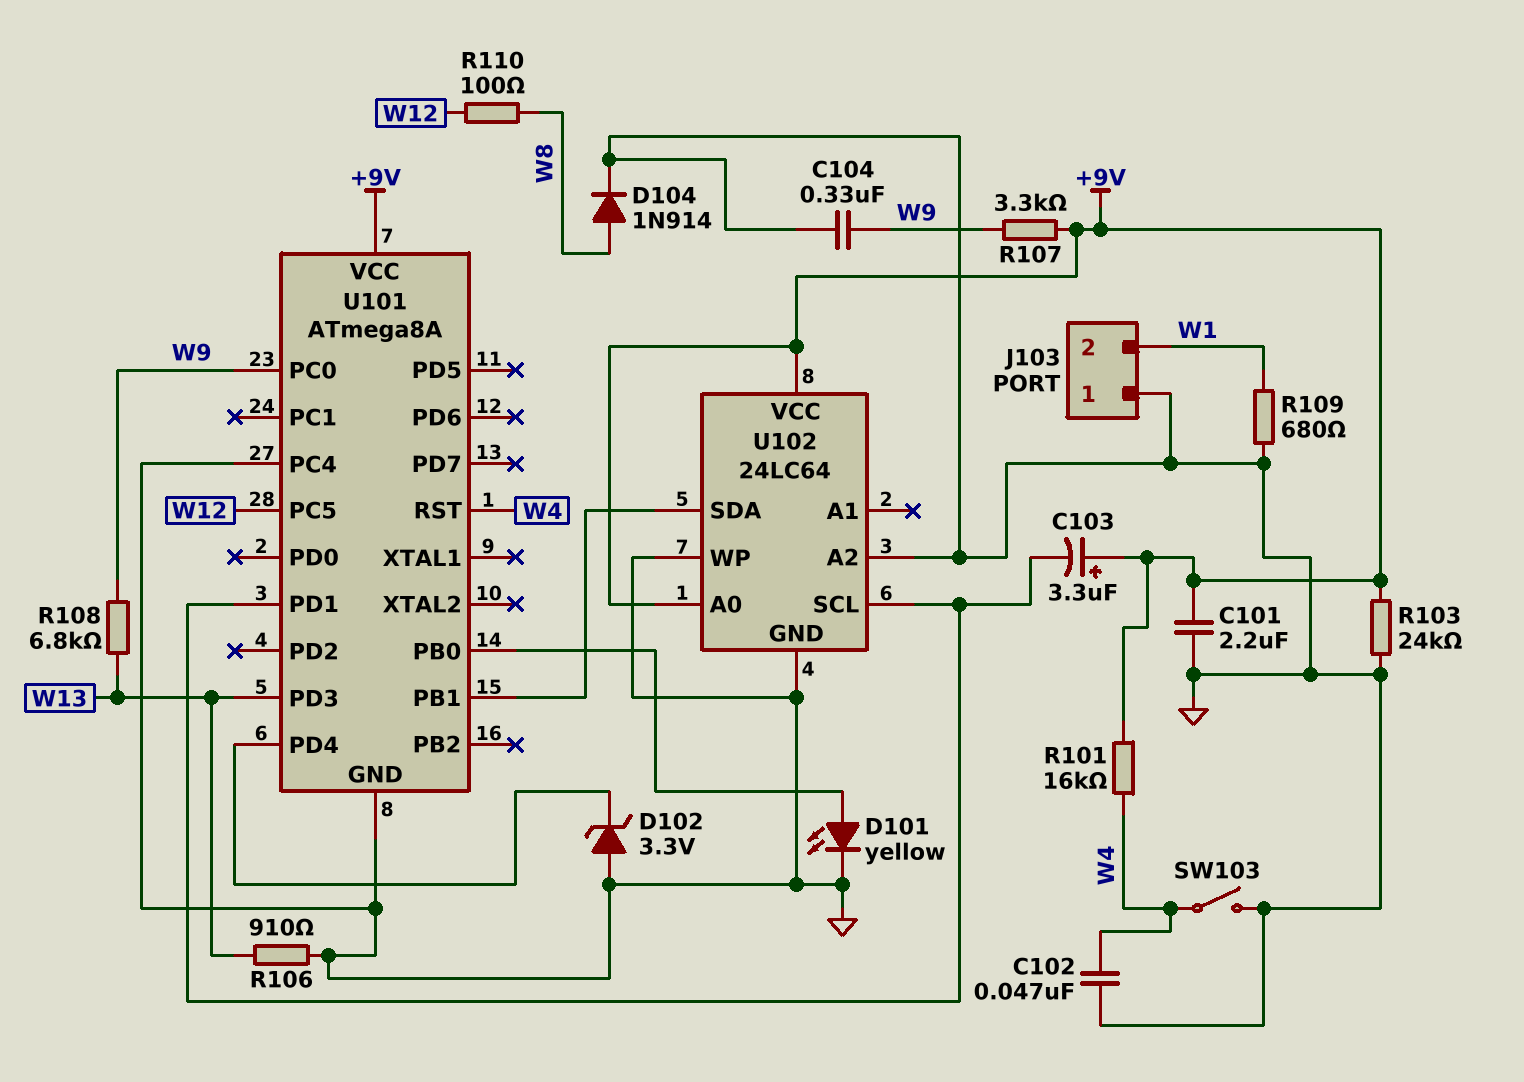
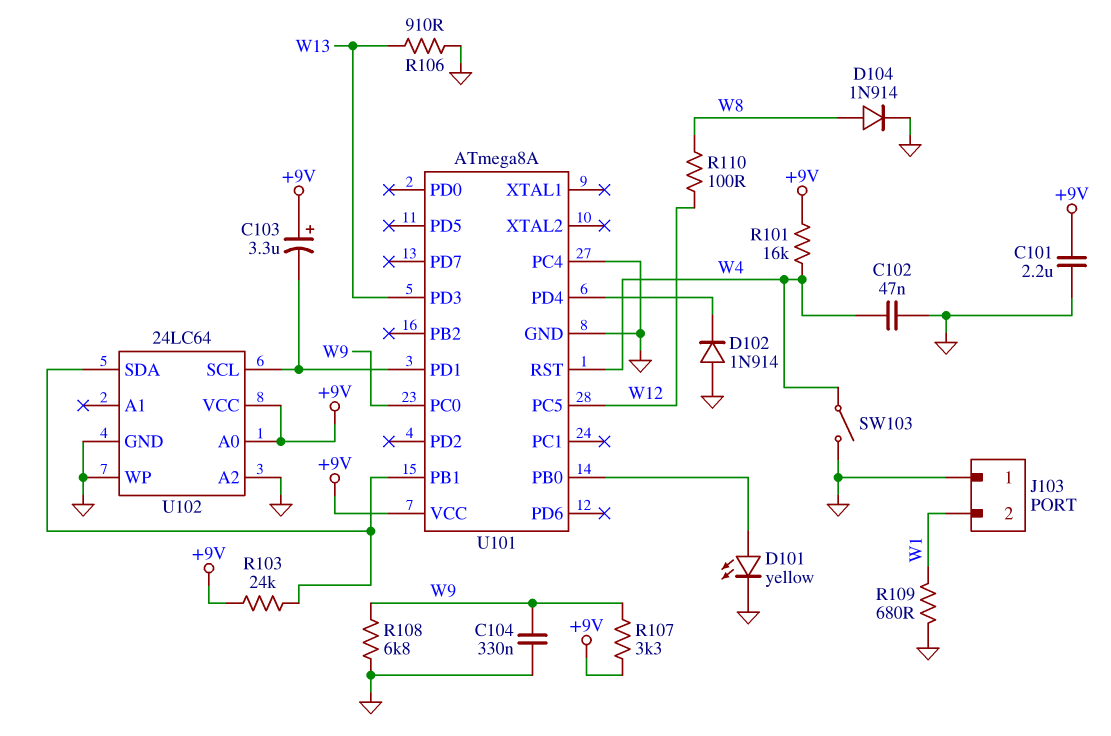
D102: zener 3.3V (A GND, K U101/PD4) -> diode 1N914 (A GND, K U101/PD4)
R103: 24k (+9V, GND) -> 24k (+9V, U101/PB1)
R108: 6.8k (W9, W13) -> 6.8k (GND, W9)

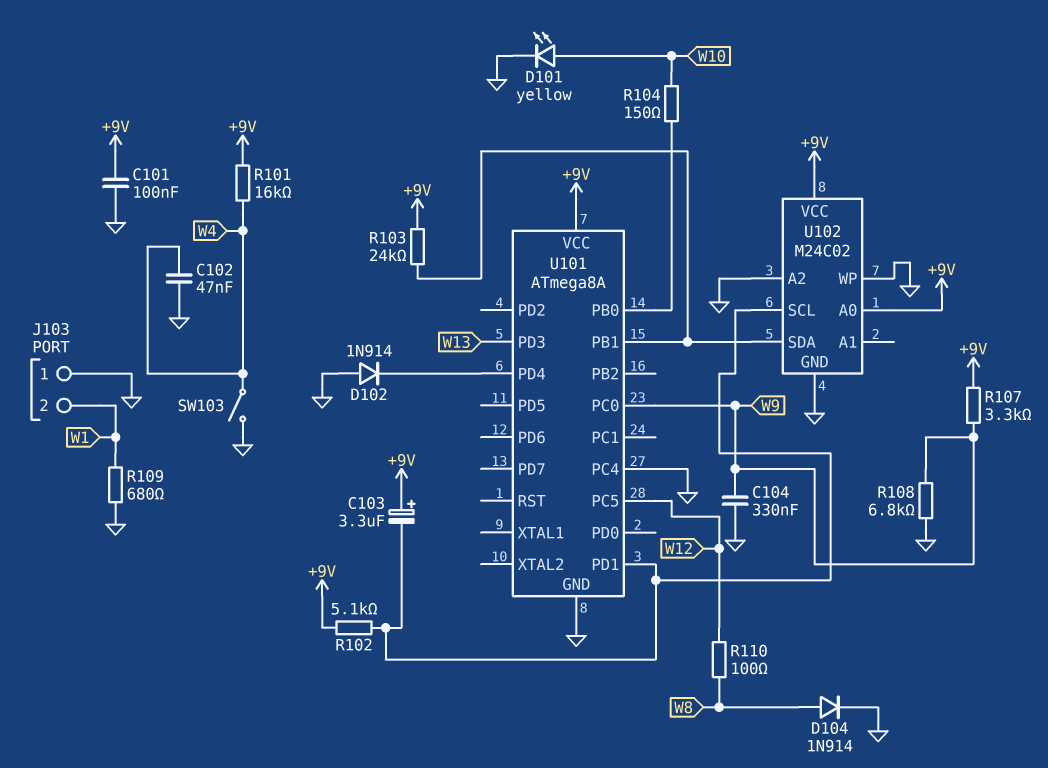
C101: 2.2uF (+9V, GND) -> 100nF (+9V, GND)
D101: LED yellow (A U101/PB0, K GND) -> LED yellow (A W10, K GND)
R102: none -> 5.1k (+9V, U101/PD1)
R104: none -> 150 (U101/PB0, W10)
R106: 910 (GND, W13) -> none
U101 pin RST: W4 -> none
U102: 24LC64 -> M24C02

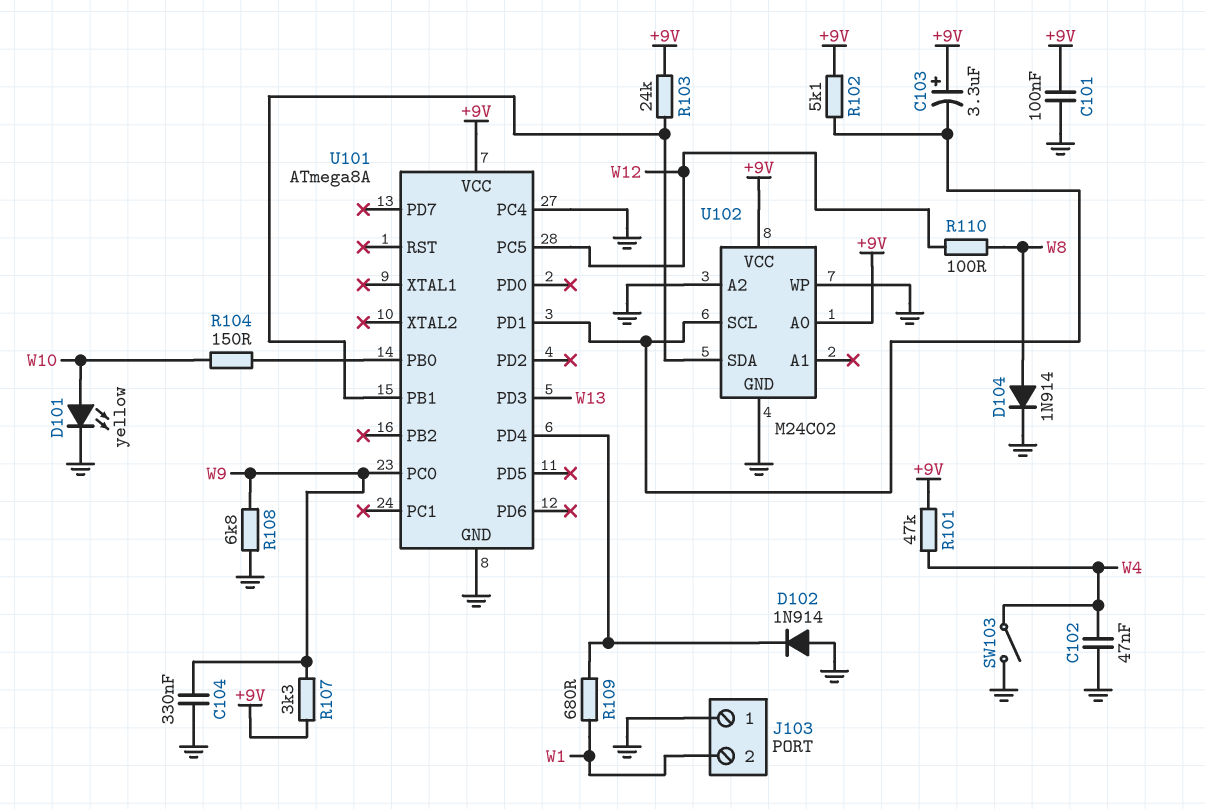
R101: 16k (+9V, W4) -> 47k (+9V, W4)
R109: 680 (GND, W1) -> 680 (U101/PD4, W1)

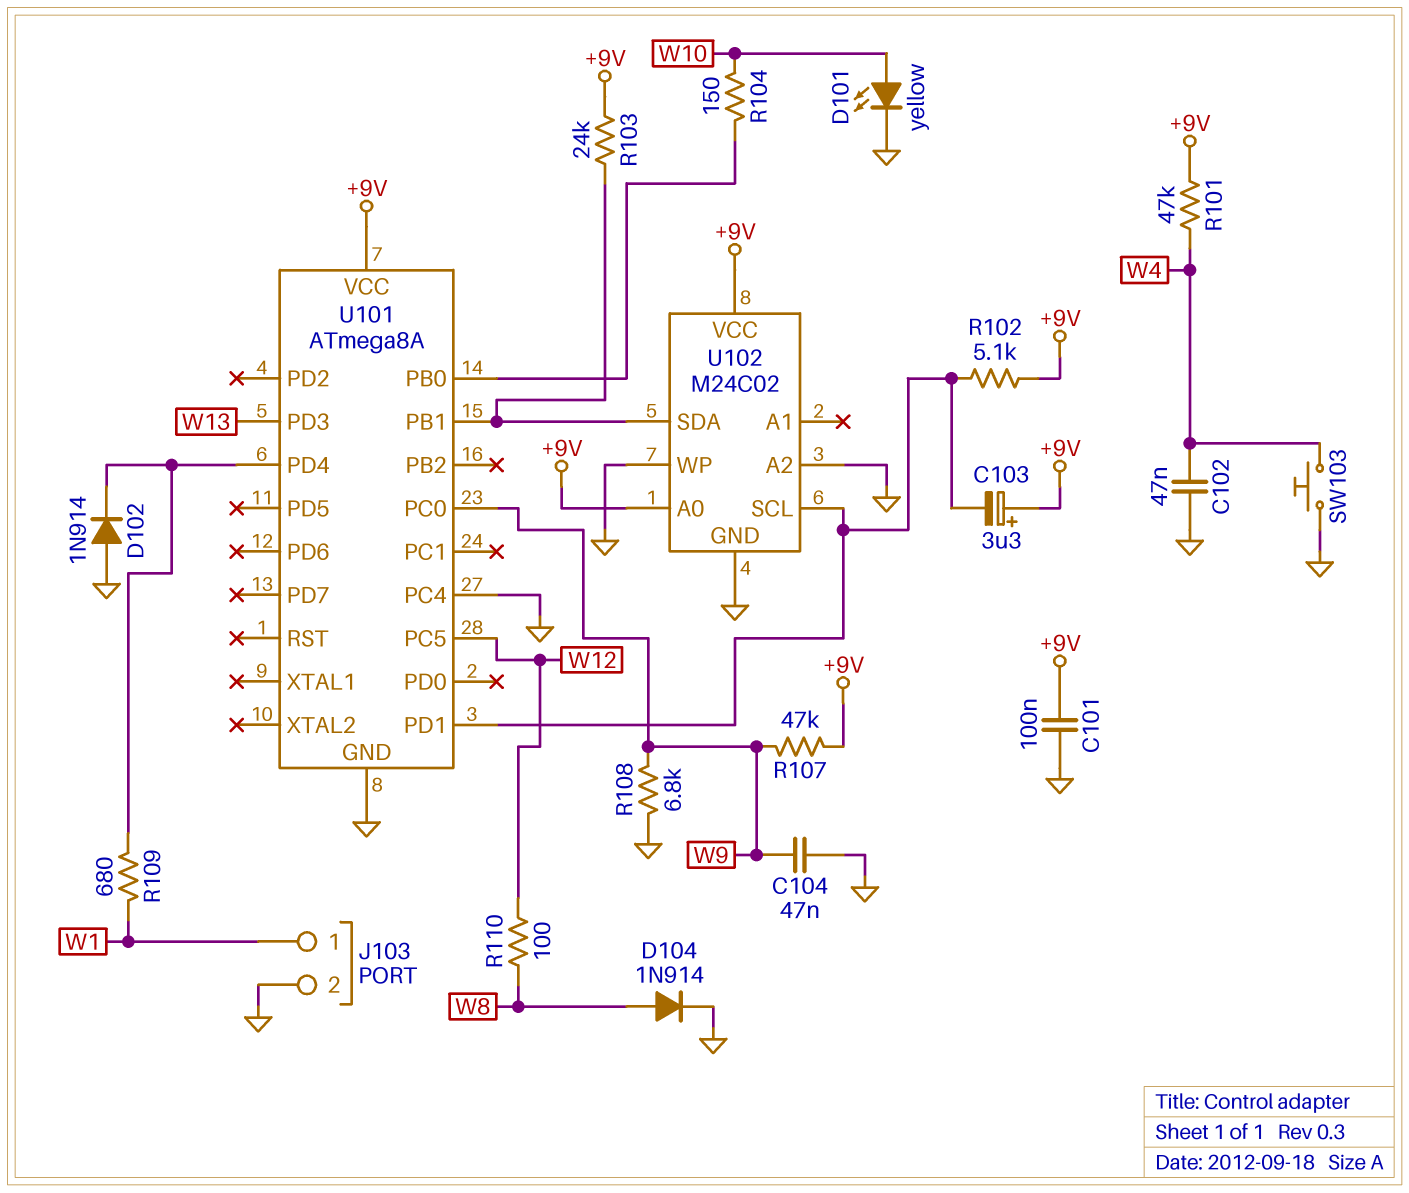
C104: 330nF (GND, W9) -> 47nF (GND, W9)
J103 pin 1: GND -> W1
J103 pin 2: W1 -> GND
R107: 3.3k (+9V, W9) -> 47k (+9V, W9)
SW103: switch (GND, W4) -> button (GND, W4)

